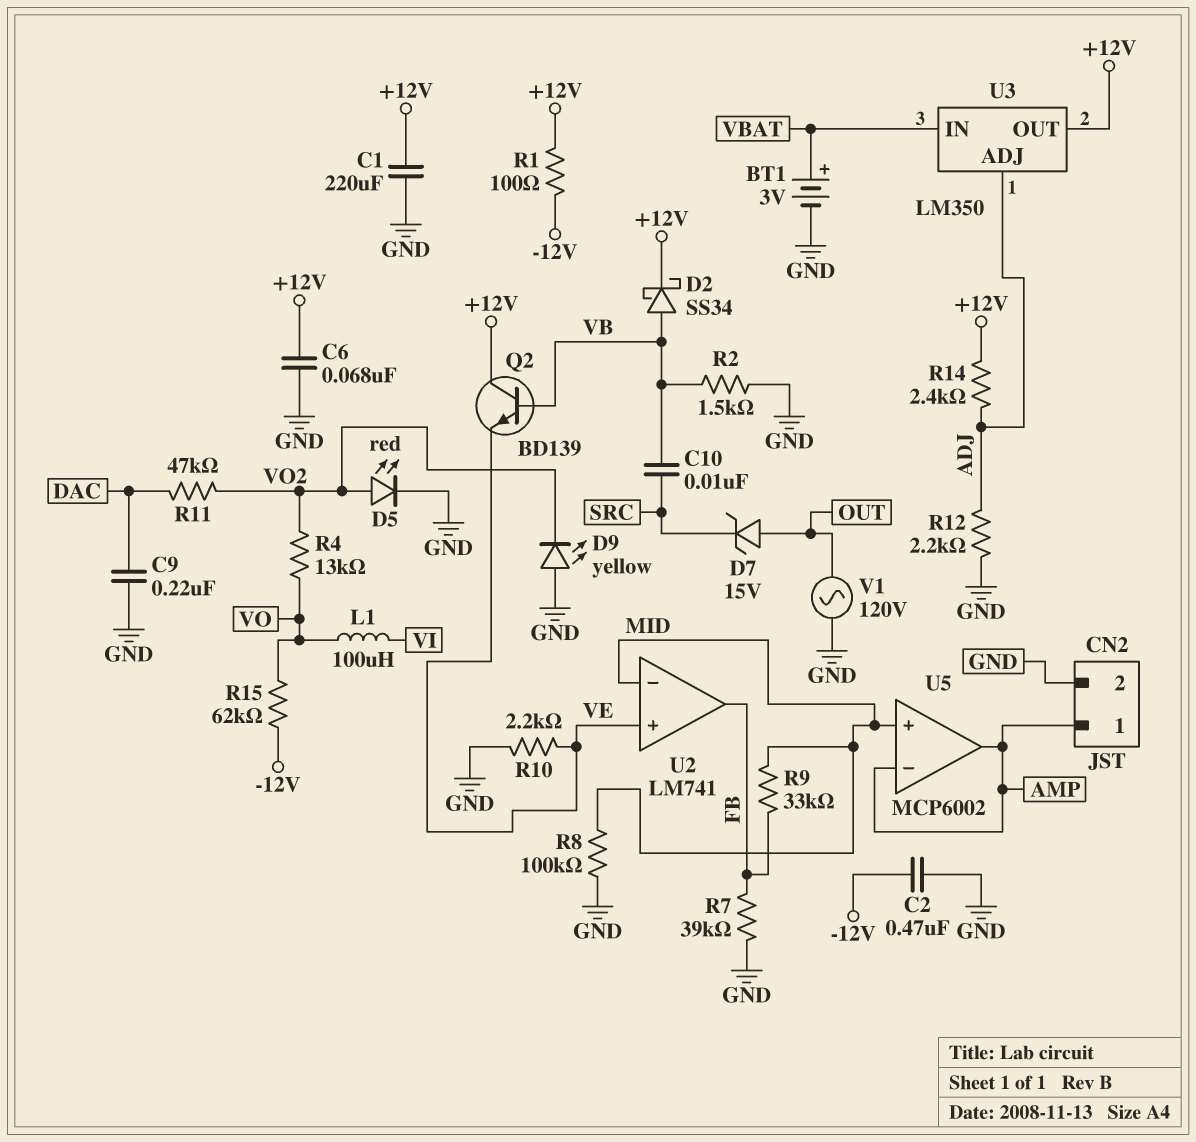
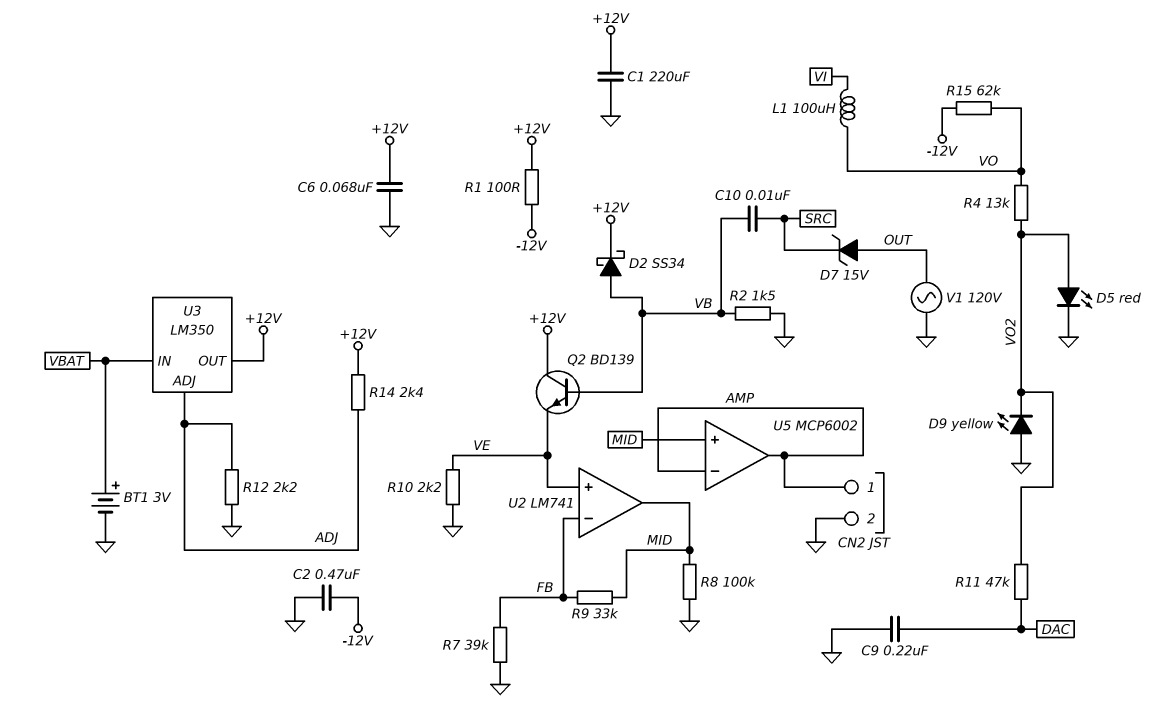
U2 pin in-: MID -> FB
U2 pin out: FB -> MID

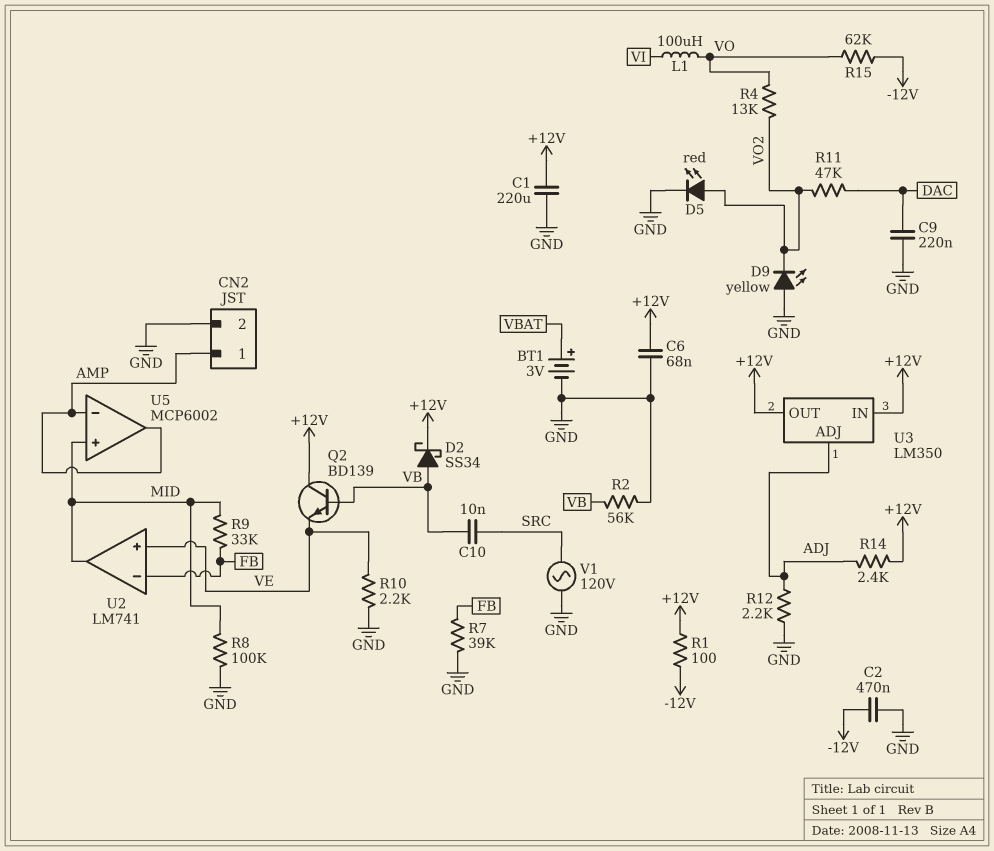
D7: zener 15V (A OUT, K SRC) -> none
R2: 1.5k (GND, VB) -> 56k (GND, VB)
U3 pin IN: VBAT -> +12V
V1: AC 120V (GND, OUT) -> AC 120V (GND, SRC)

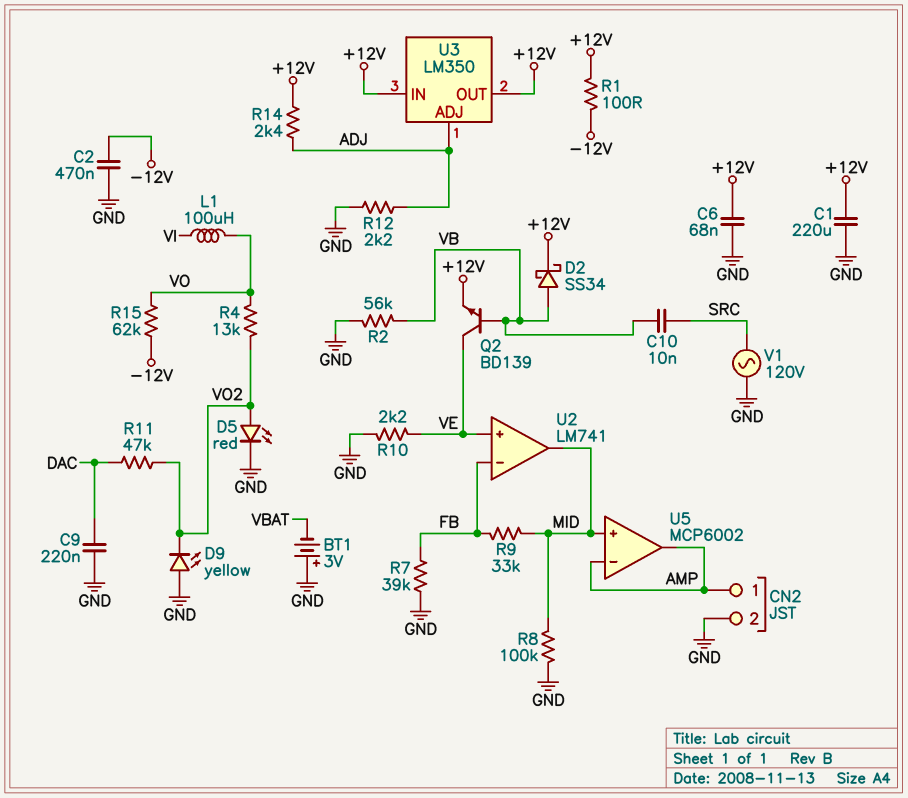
BT1: 3V (plus VBAT, minus GND) -> 3V (plus GND, minus VBAT)
Q2: NPN BD139 (B VB, C +12V, E VE) -> NPN BD139 (B VB, C VE, E +12V)

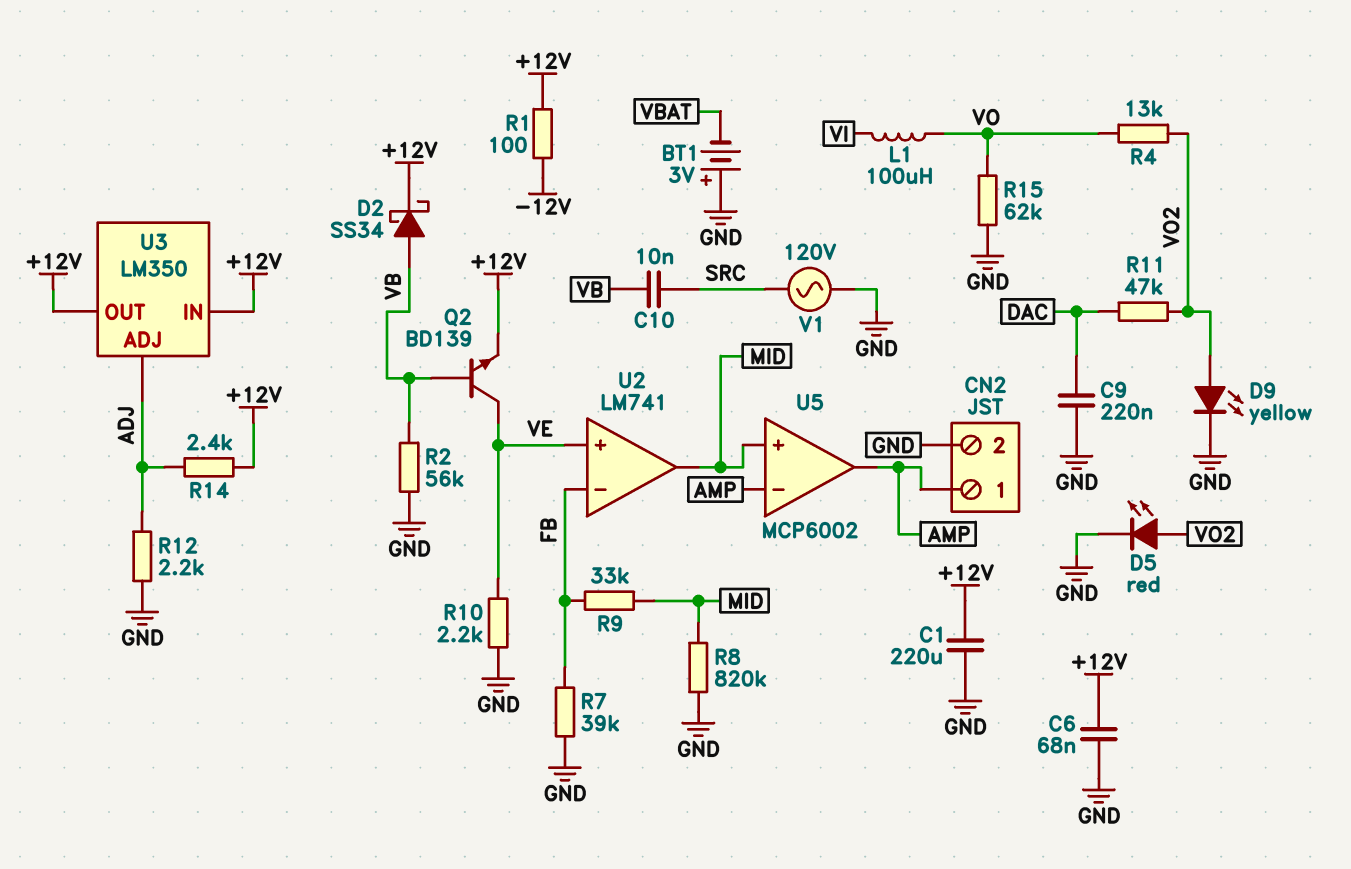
C2: 470nF (-12V, GND) -> none
D9: LED yellow (A GND, K VO2) -> LED yellow (A VO2, K GND)
R8: 100k (GND, MID) -> 820k (GND, MID)
R15: 62k (-12V, VO) -> 62k (GND, VO)

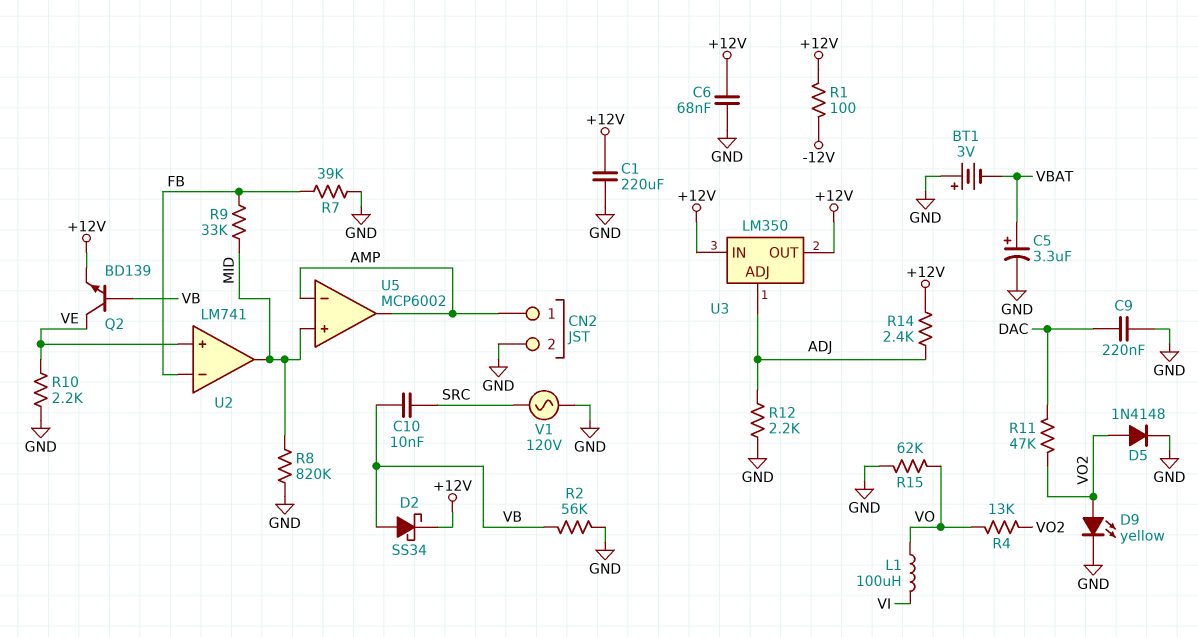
C5: none -> 3.3uF (plus VBAT, minus GND)
D5: LED red (A VO2, K GND) -> diode 1N4148 (A VO2, K GND)

